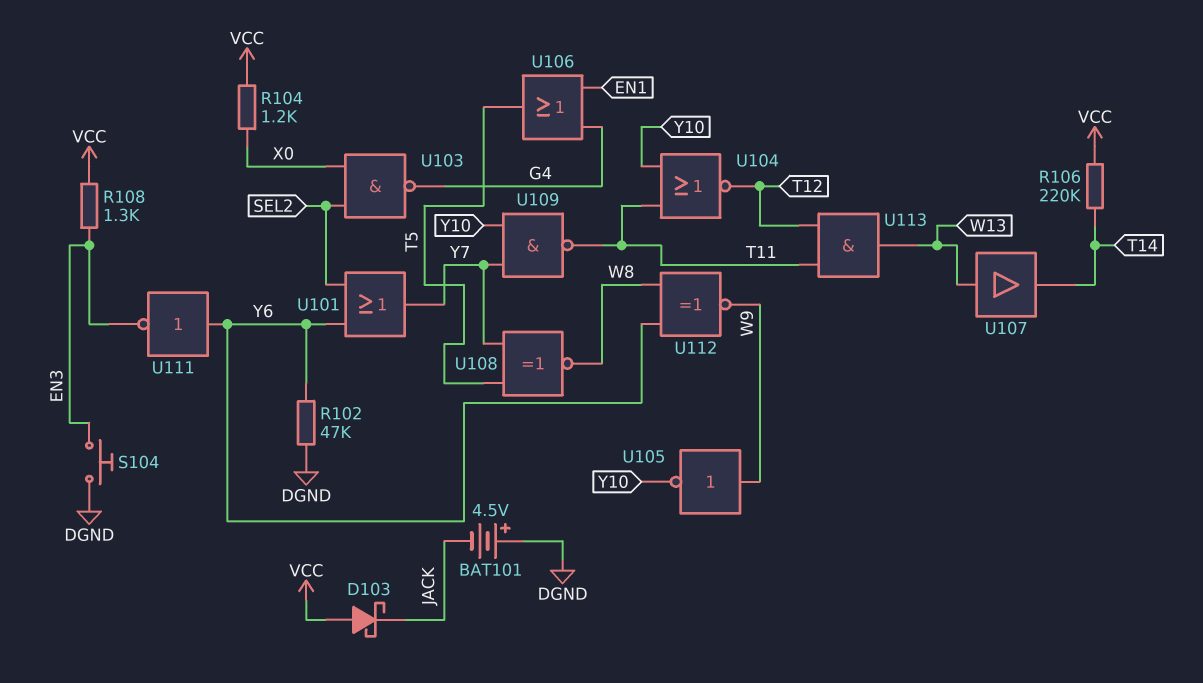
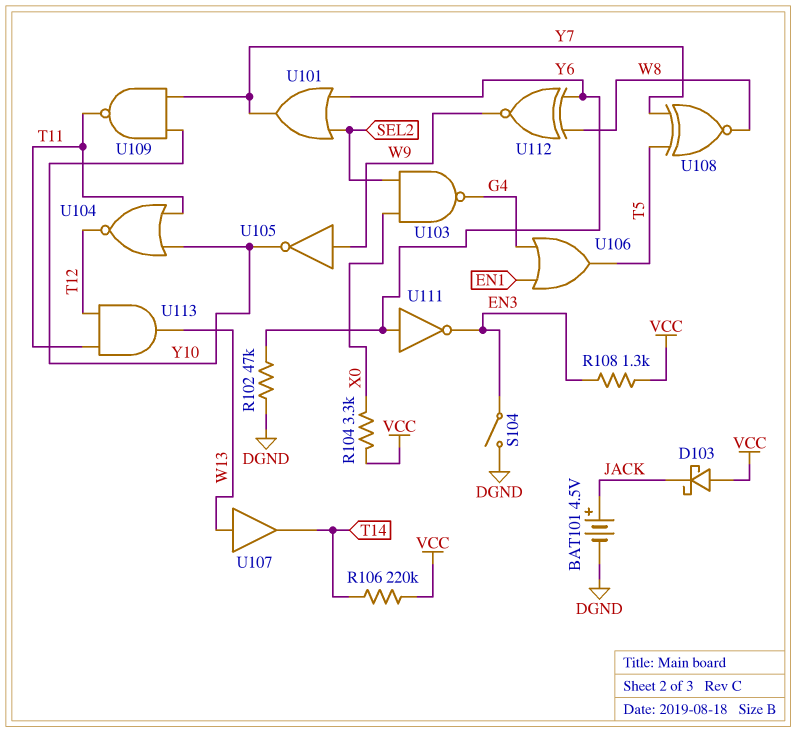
BAT101: 4.5V (plus DGND, minus JACK) -> 4.5V (plus JACK, minus DGND)
R104: 1.2k (VCC, X0) -> 3.3k (VCC, X0)
S104: button (DGND, EN3) -> switch (DGND, EN3)

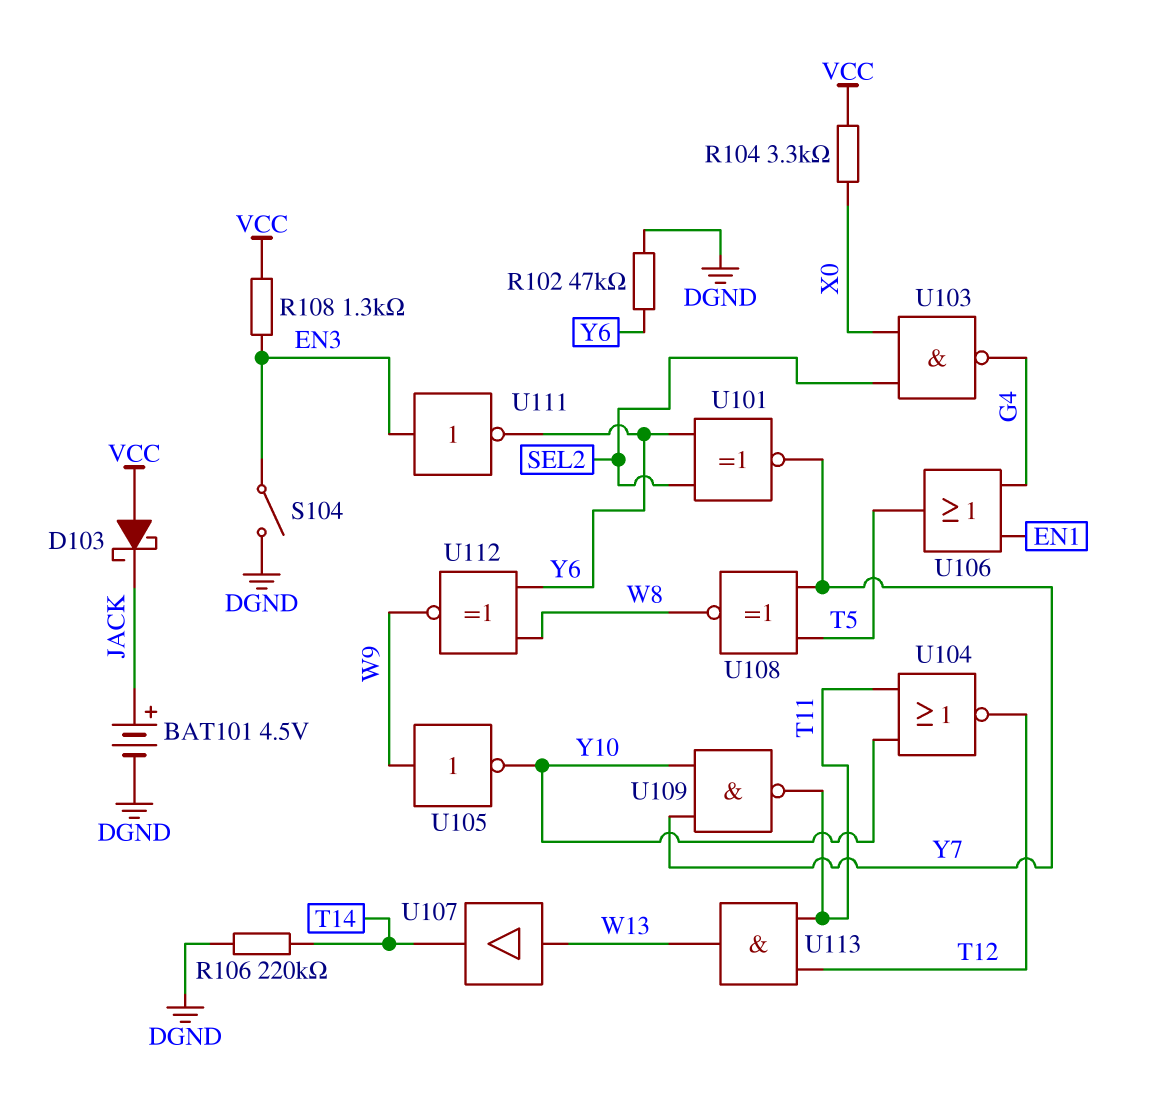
R106: 220k (T14, VCC) -> 220k (DGND, T14)
U101: OR (in SEL2, in Y6, out Y7) -> XNOR (in SEL2, in Y6, out Y7)
U111: NOT (in Y6, out EN3) -> NOT (in EN3, out Y6)

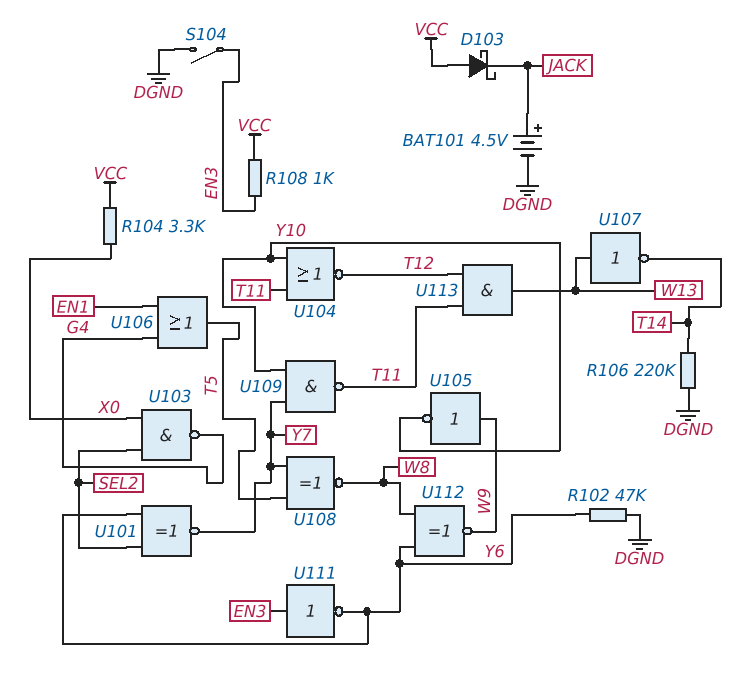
R108: 1.3k (EN3, VCC) -> 1k (EN3, VCC)
U107: buffer (in W13, out T14) -> NOT (in W13, out T14)

